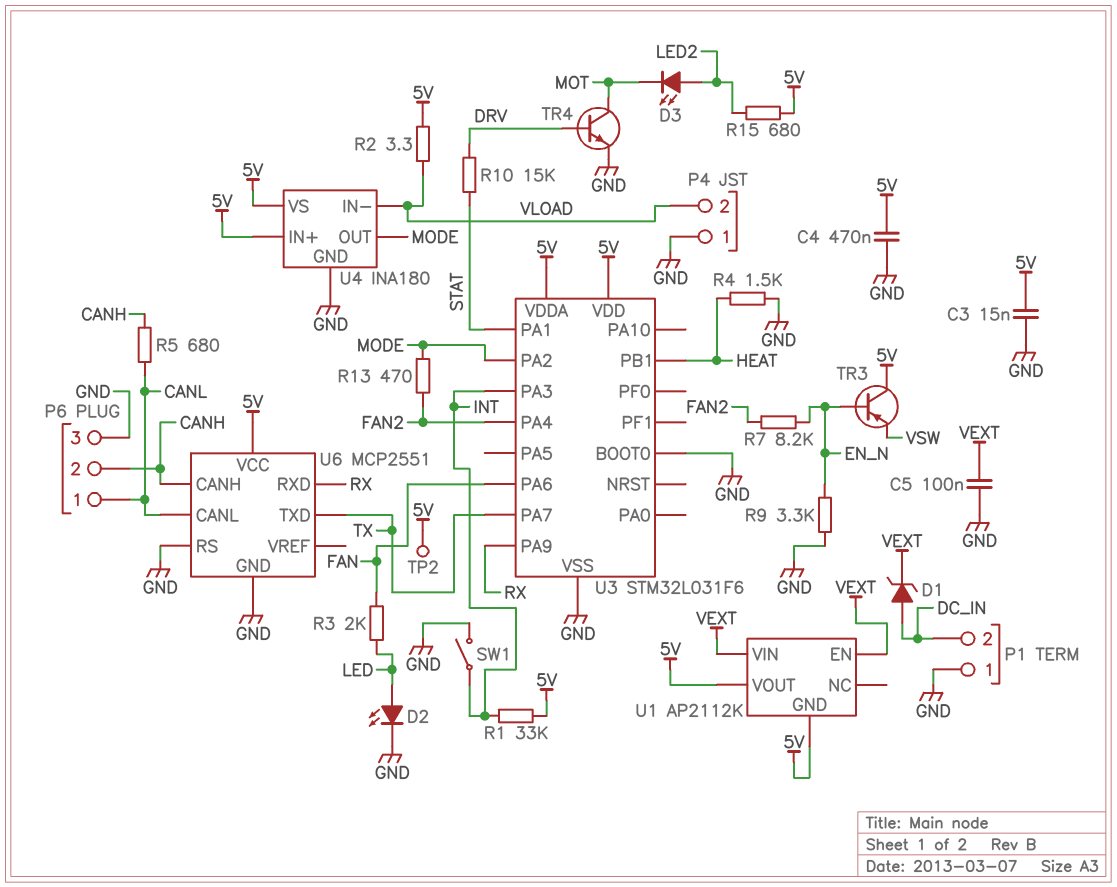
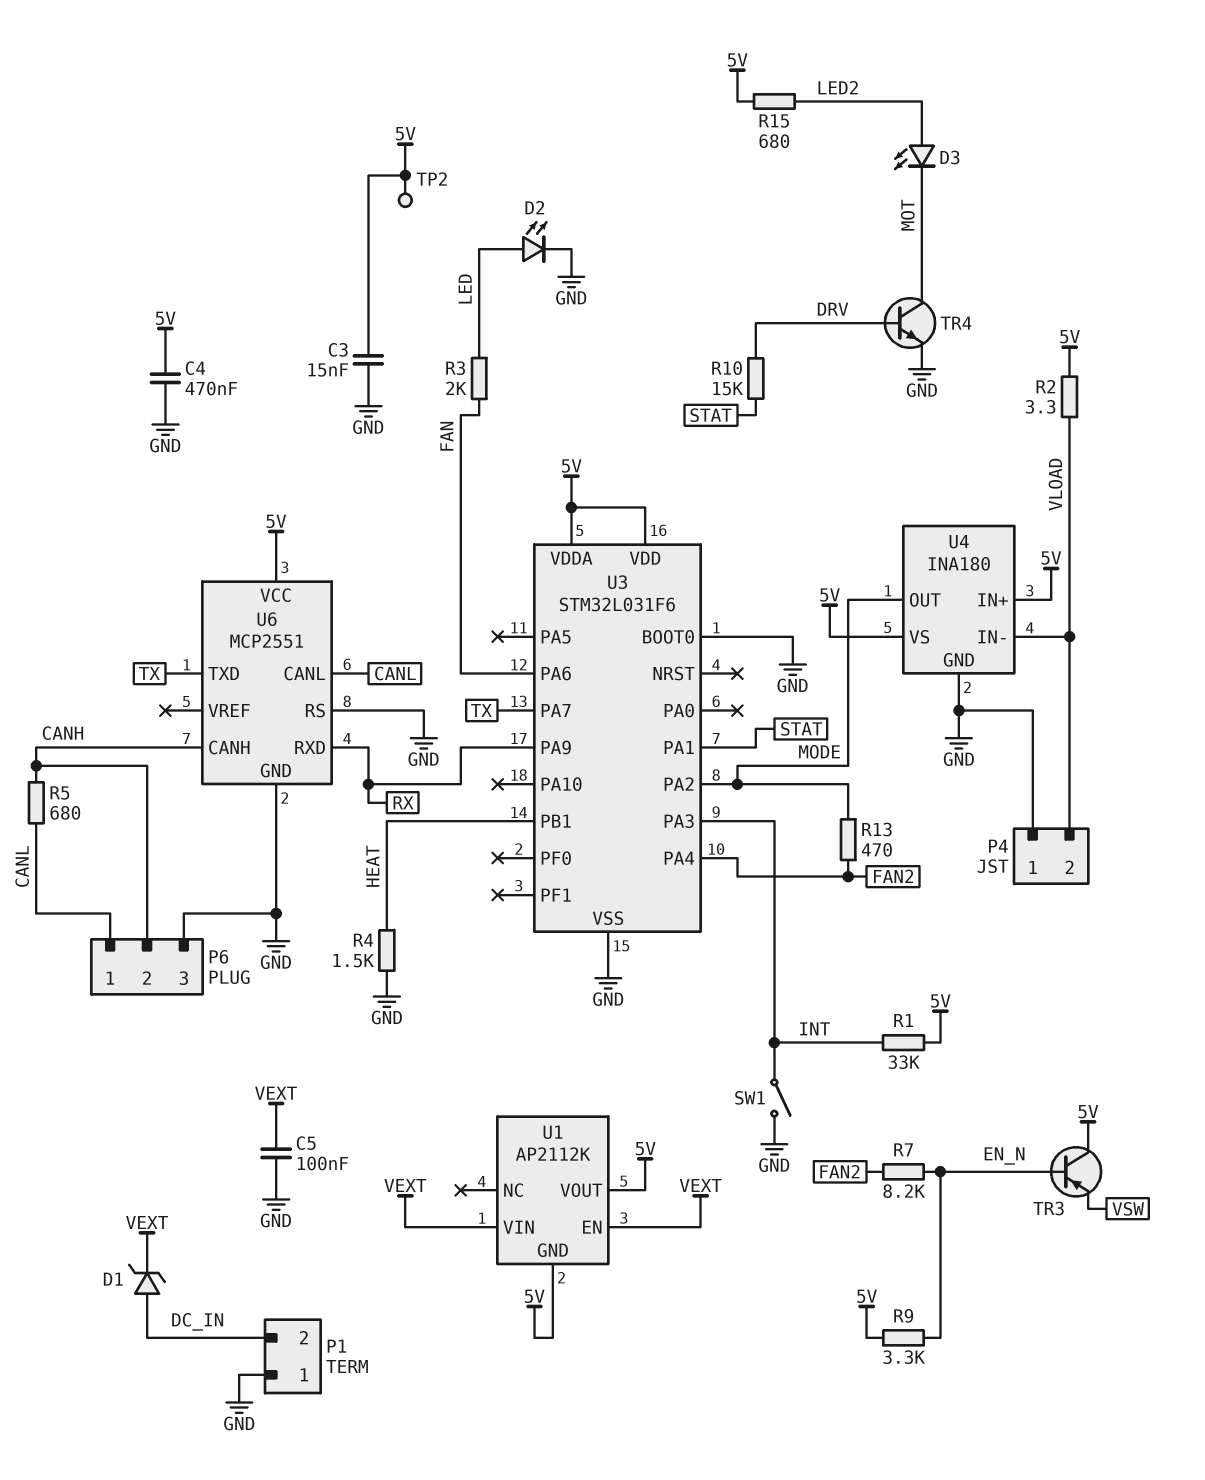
R9: 3.3k (EN_N, GND) -> 3.3k (5V, EN_N)

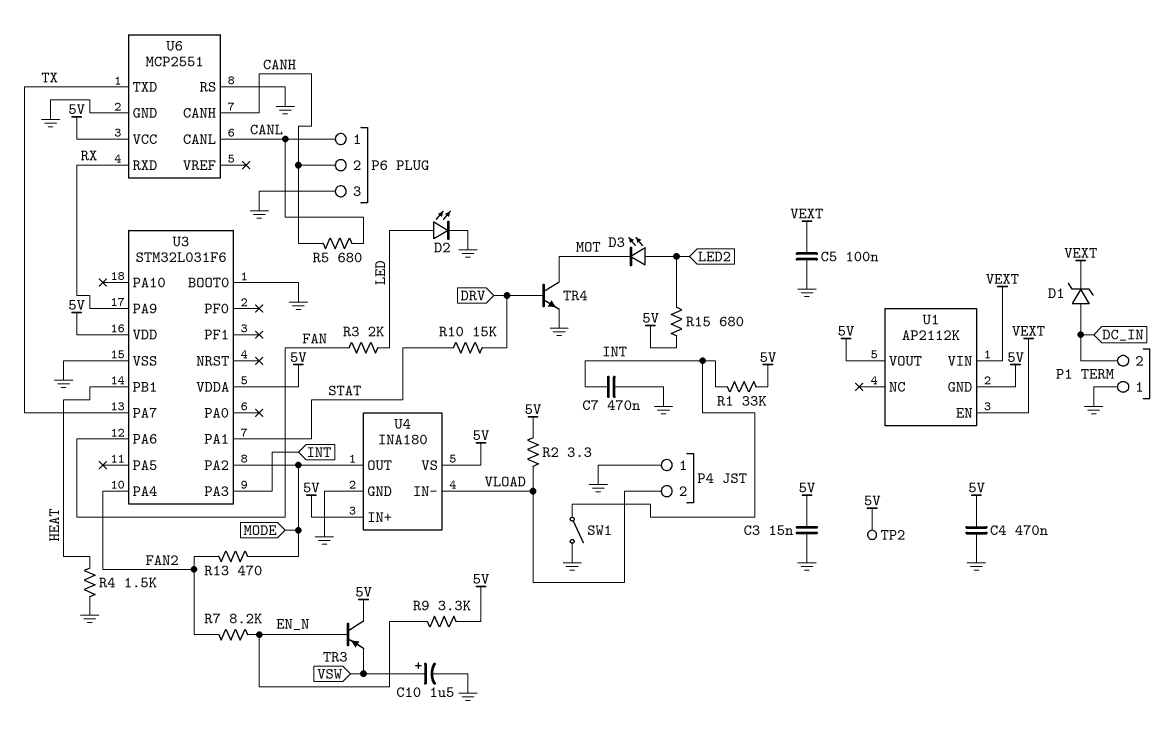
C7: none -> 470nF (GND, INT)
C10: none -> 1.5uF (plus VSW, minus GND)

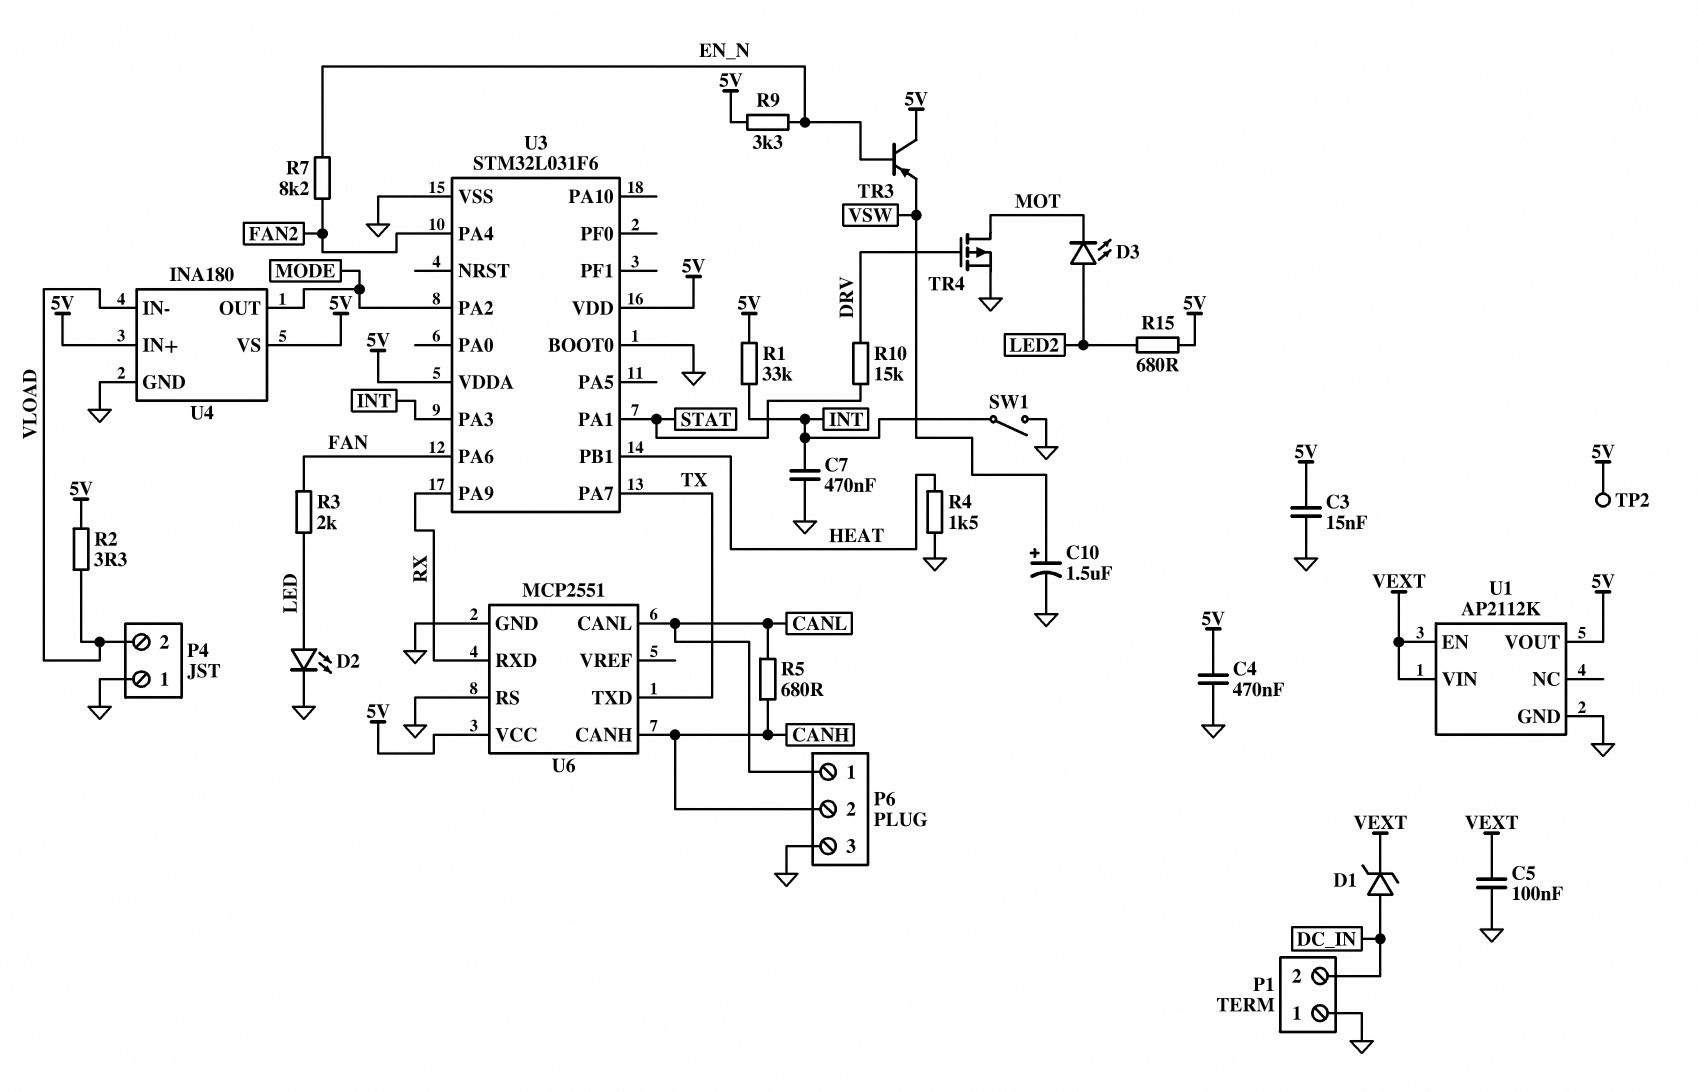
R13: 470 (FAN2, MODE) -> none
TR4: NPN (B DRV, C MOT, E GND) -> PMOS (G DRV, D MOT, S GND)
U1 pin GND: 5V -> GND

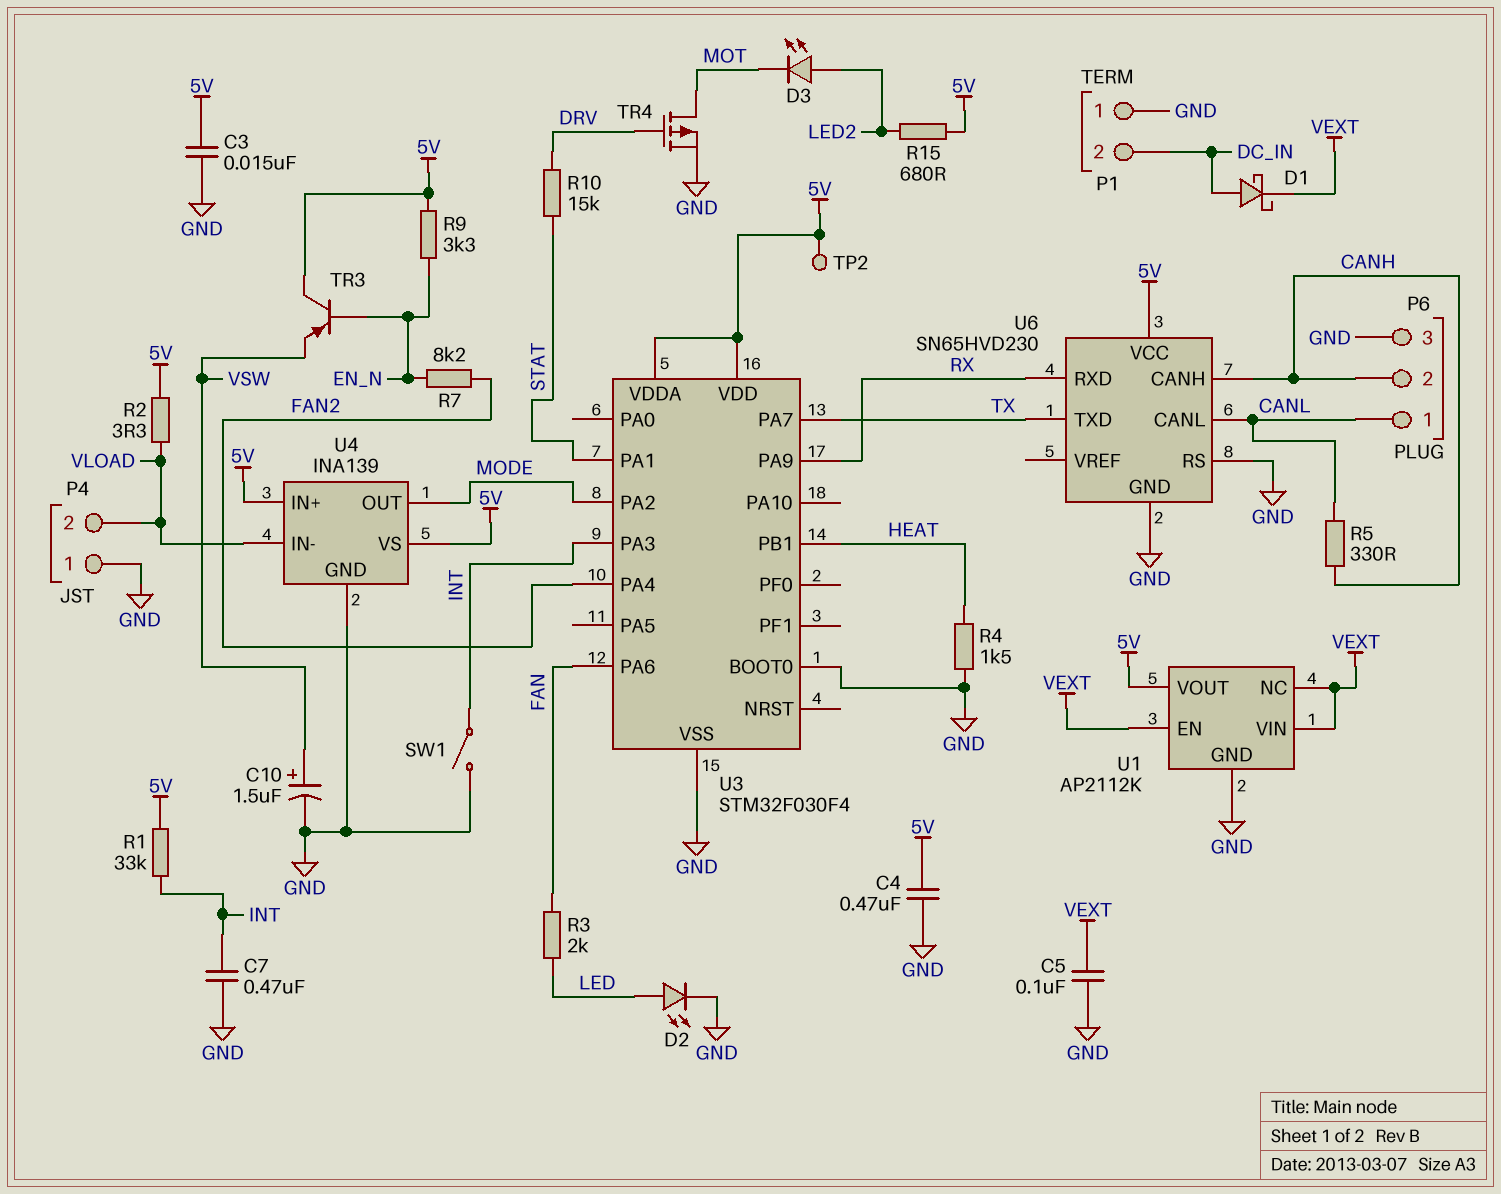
D1: zener (A DC_IN, K VEXT) -> schottky (A DC_IN, K VEXT)
R5: 680 (CANH, CANL) -> 330 (CANH, CANL)
U1 pin NC: none -> VEXT
U3: STM32L031F6 -> STM32F030F4
U4: INA180 -> INA139
U6: MCP2551 -> SN65HVD230

